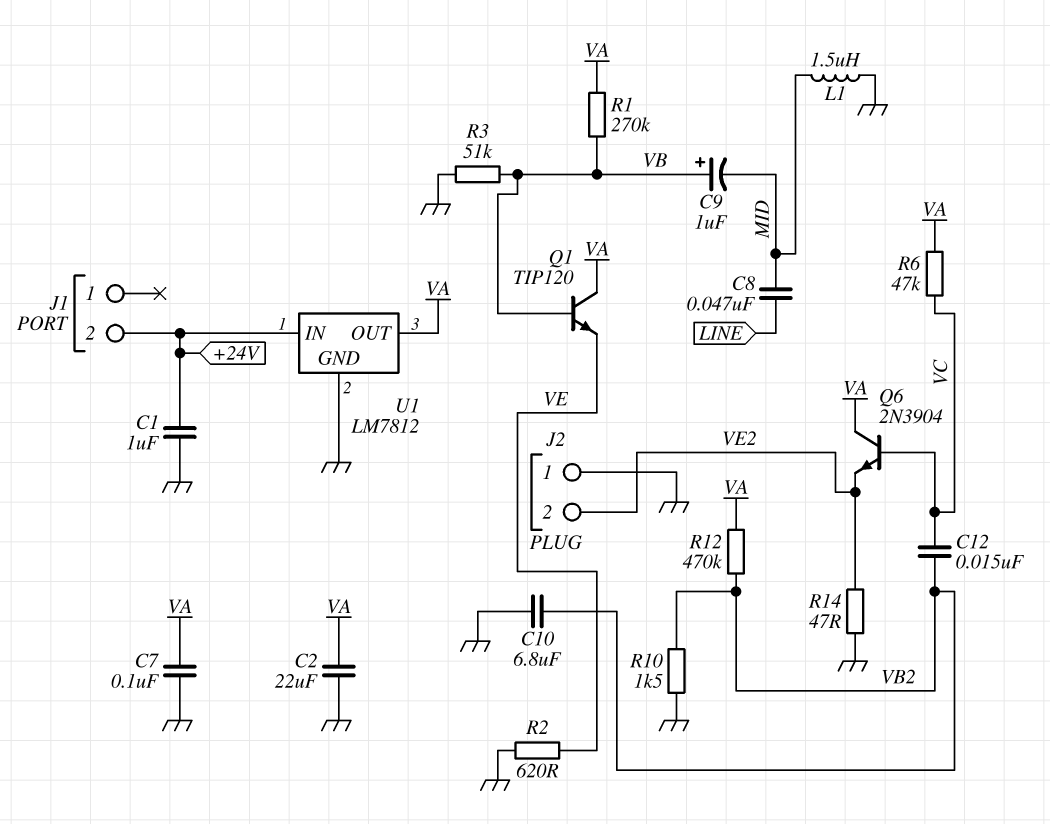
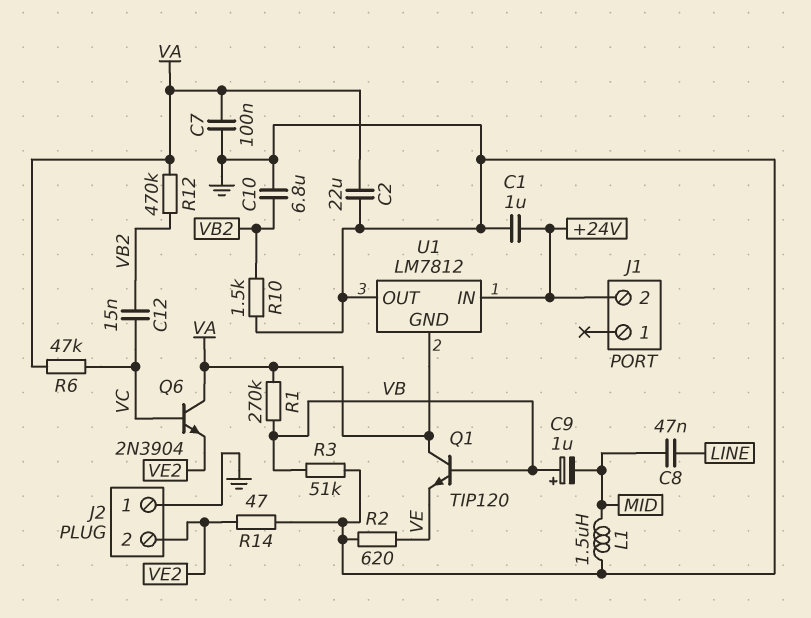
U1 pin GND: GND -> VA
U1 pin OUT: VA -> GND

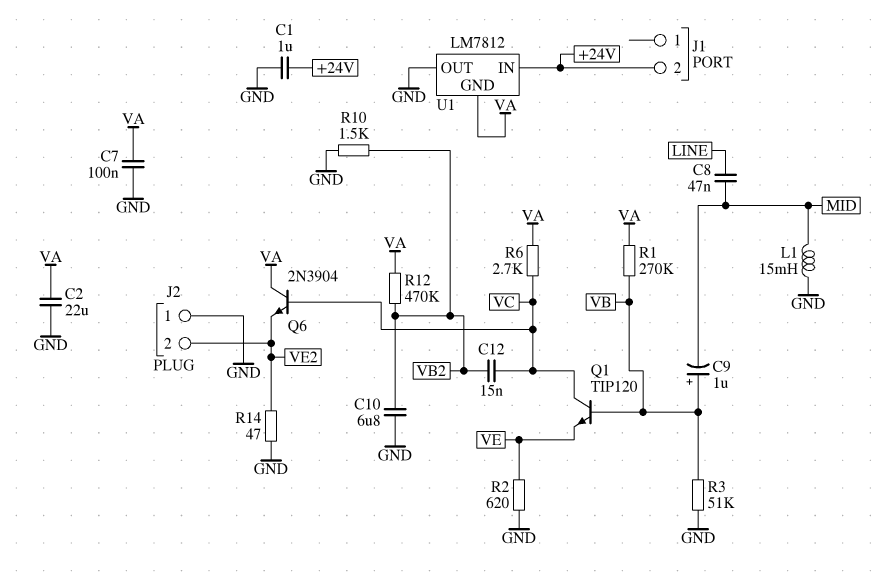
L1: 1.5uH (GND, MID) -> 15mH (GND, MID)
Q1: NPN TIP120 (B VB, C VA, E VE) -> NPN TIP120 (B VB, C VC, E VE)
R6: 47k (VA, VC) -> 2.7k (VA, VC)

